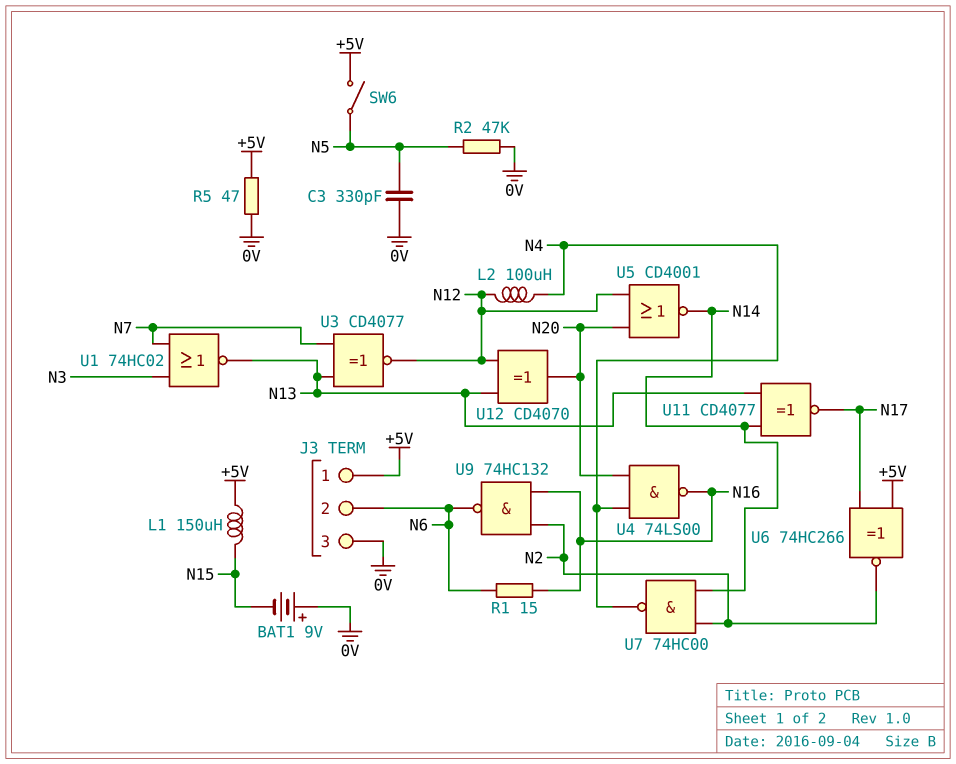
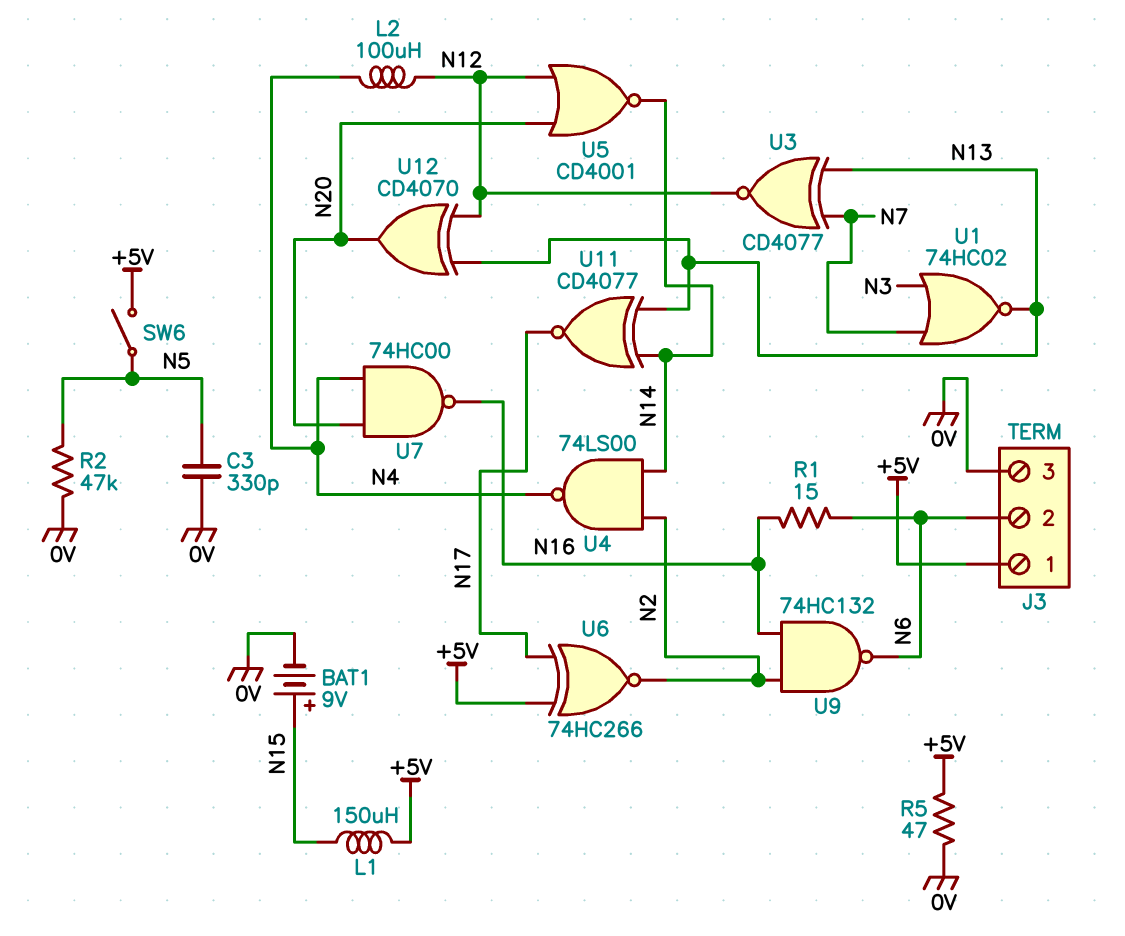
BAT1: 9V (plus 0V, minus N15) -> 9V (plus N15, minus 0V)
U4: NAND 74LS00 (in N4, in N20, out N16) -> NAND 74LS00 (in N2, in N14, out N4)
U7: NAND 74HC00 (in N2, in N14, out N4) -> NAND 74HC00 (in N4, in N20, out N16)

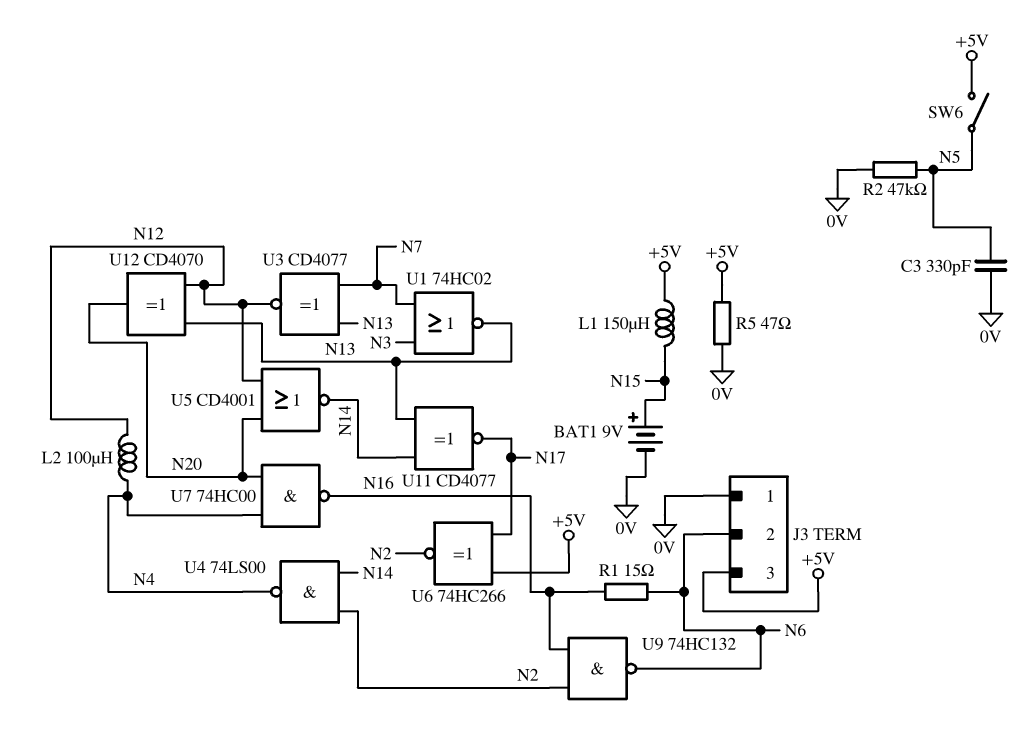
J3 pin 1: +5V -> 0V
J3 pin 3: 0V -> +5V

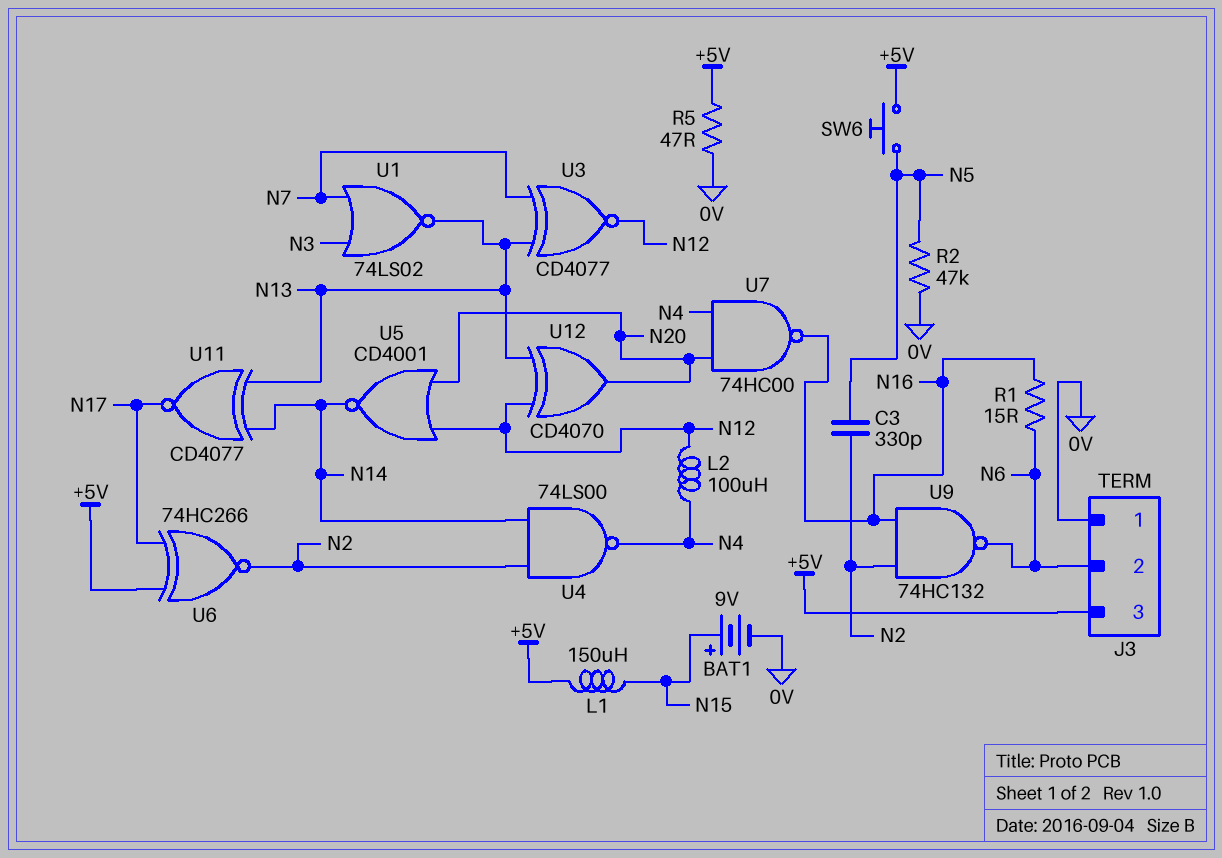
C3: 330pF (0V, N5) -> 330pF (N2, N5)
SW6: switch (+5V, N5) -> button (+5V, N5)
U1: NOR 74HC02 (in N3, in N7, out N13) -> NOR 74LS02 (in N3, in N7, out N13)

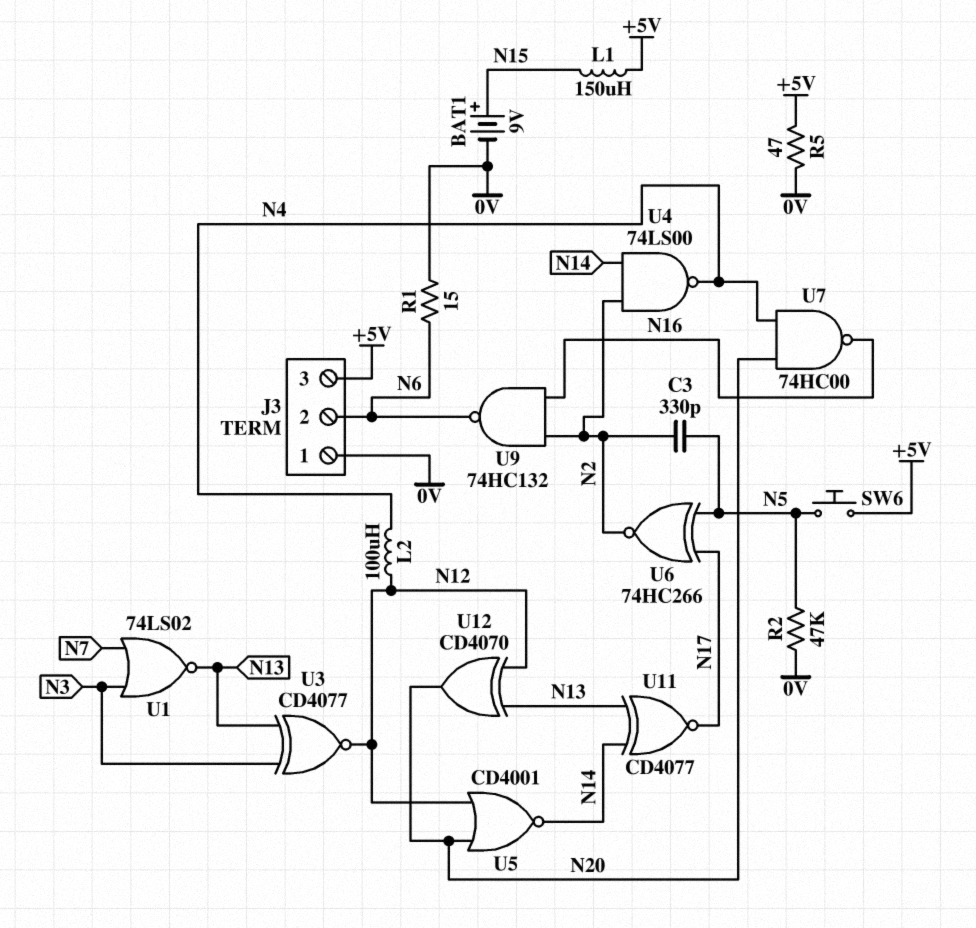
R1: 15 (N6, N16) -> 15 (0V, N6)
U3: XNOR CD4077 (in N7, in N13, out N12) -> XNOR CD4077 (in N3, in N13, out N12)
U6: XNOR 74HC266 (in +5V, in N17, out N2) -> XNOR 74HC266 (in N5, in N17, out N2)

